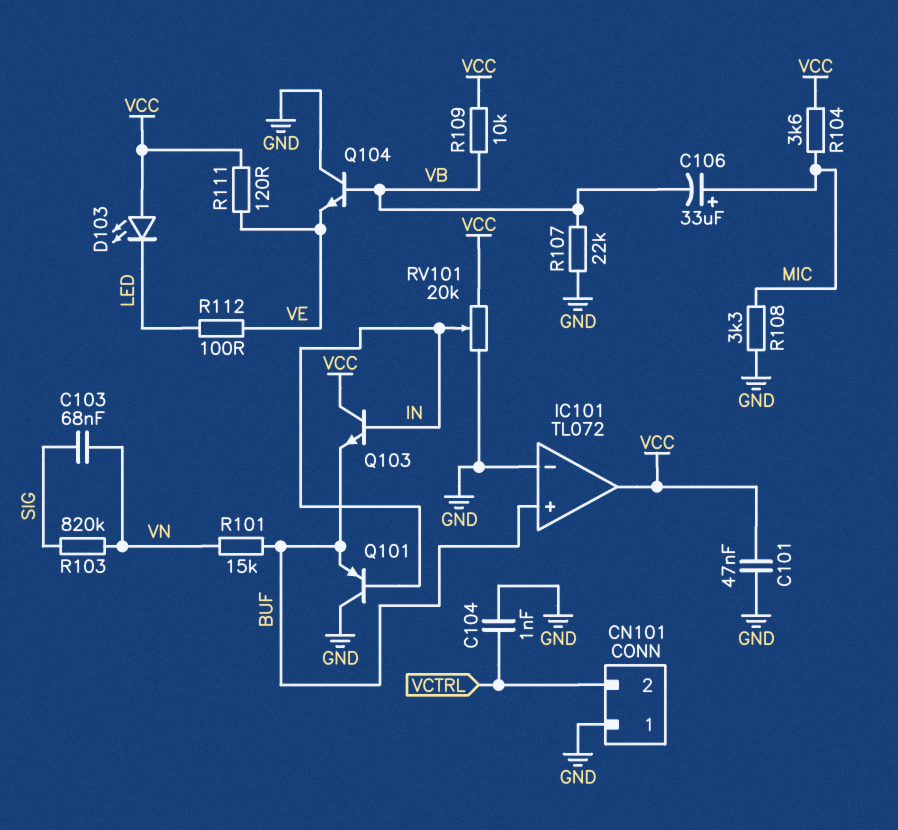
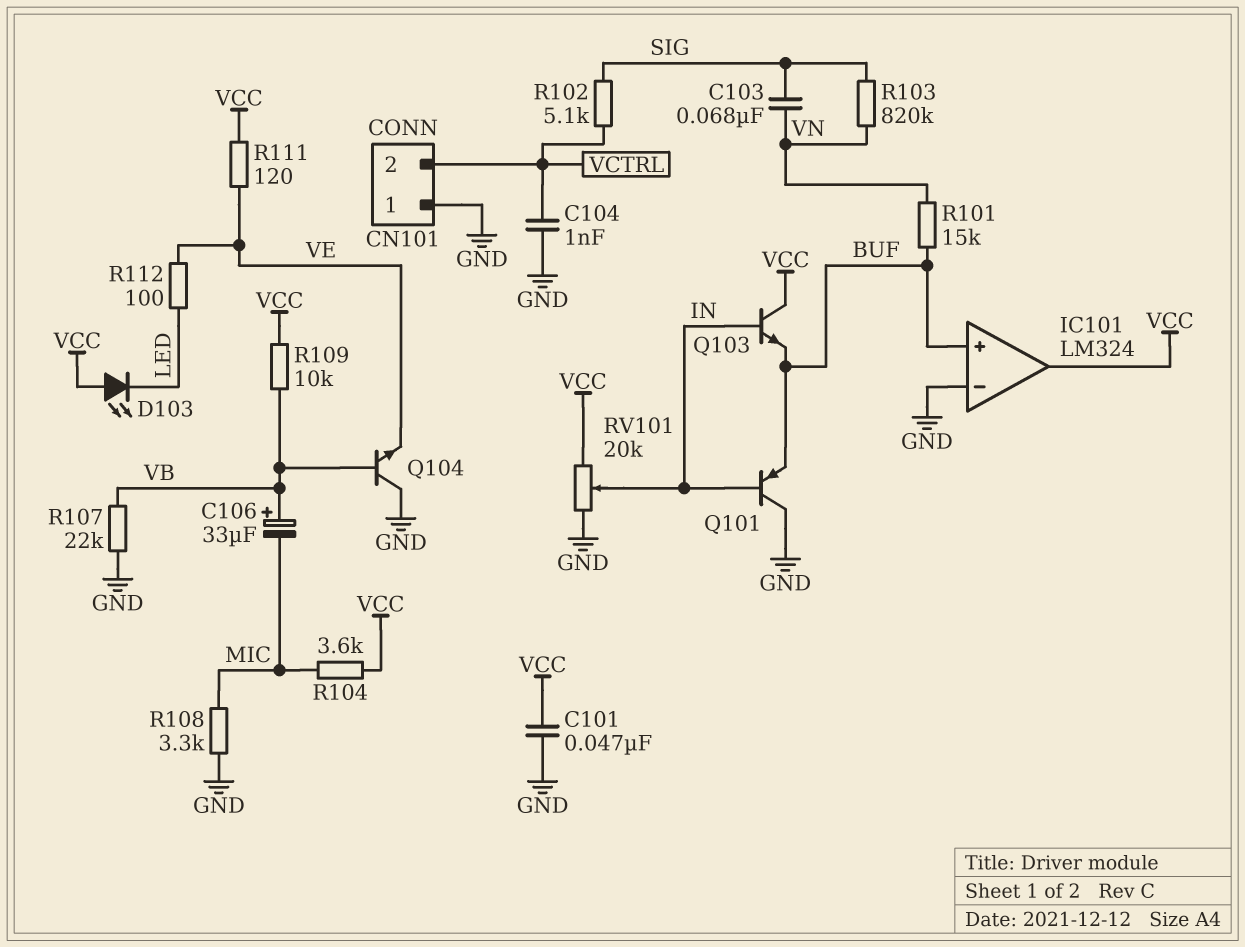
C106: 33uF (plus MIC, minus VB) -> 33uF (plus VB, minus MIC)
IC101: TL072 -> LM324
R102: none -> 5.1k (SIG, VCTRL)

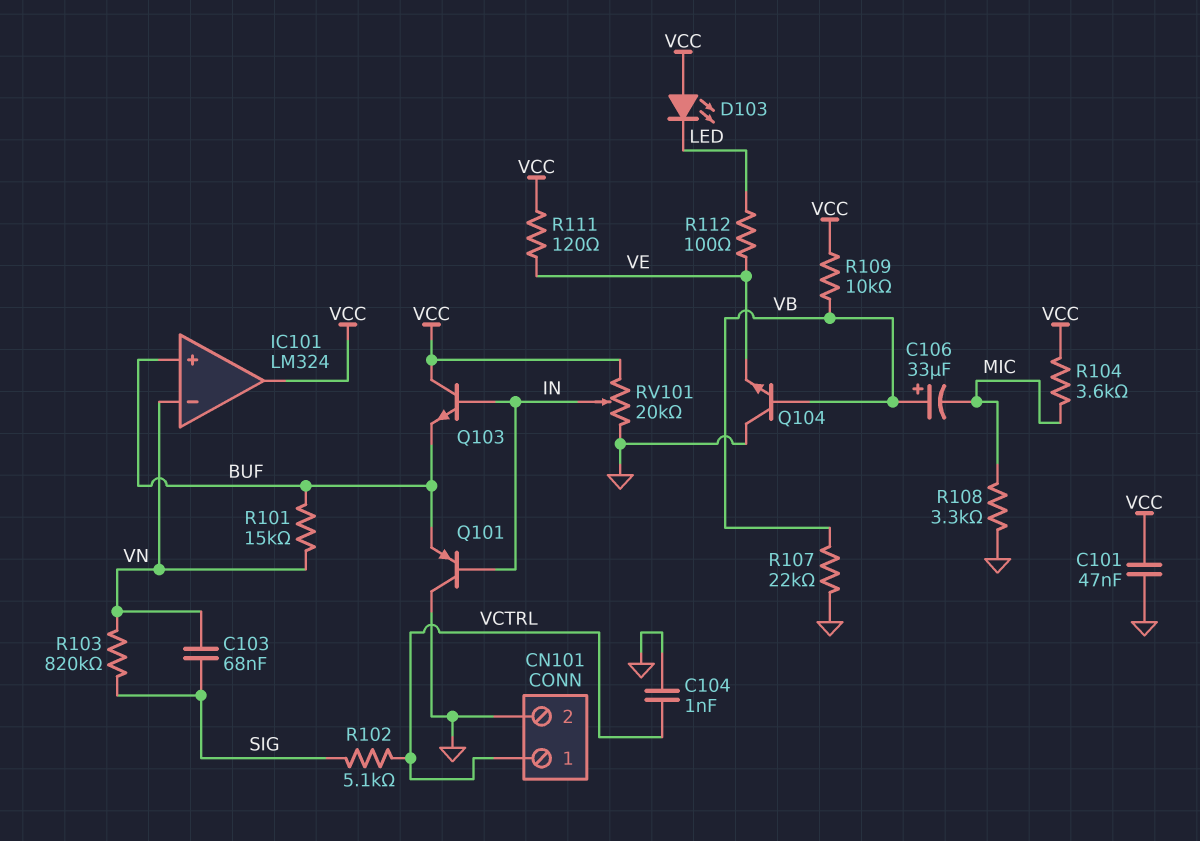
CN101 pin 1: GND -> VCTRL
CN101 pin 2: VCTRL -> GND
IC101 pin in-: GND -> VN

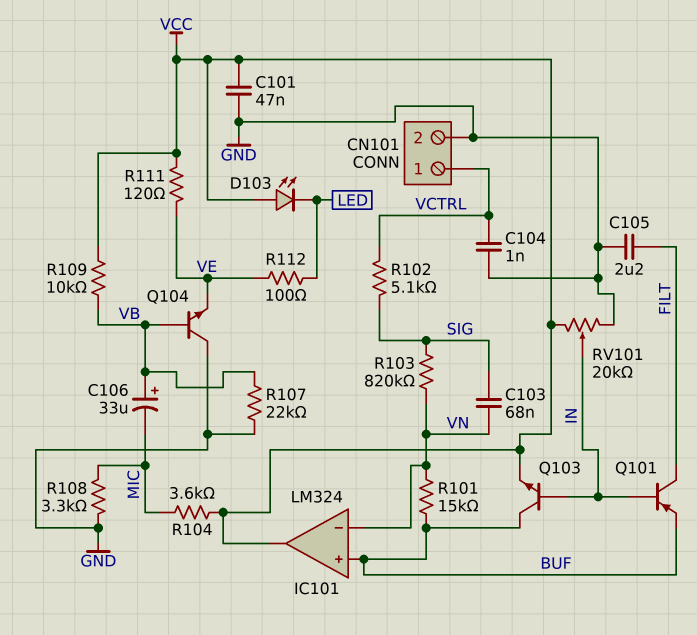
C105: none -> 2.2uF (FILT, GND)
Q101: PNP (B IN, C GND, E BUF) -> PNP (B IN, C FILT, E BUF)
Q103: NPN (B IN, C VCC, E BUF) -> NPN (B IN, C BUF, E VCC)

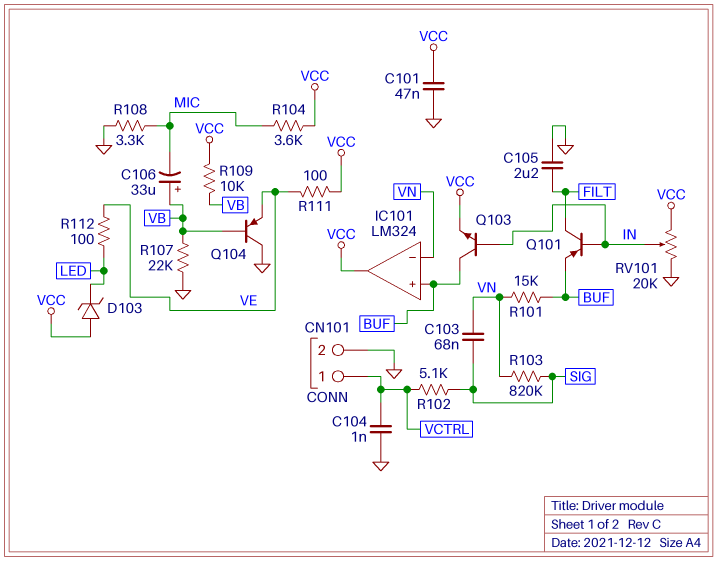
D103: LED (A VCC, K LED) -> zener (A VCC, K LED)
Q104: NPN (B VB, C GND, E VE) -> PNP (B VB, C GND, E VE)
R111: 120 (VCC, VE) -> 100 (VCC, VE)

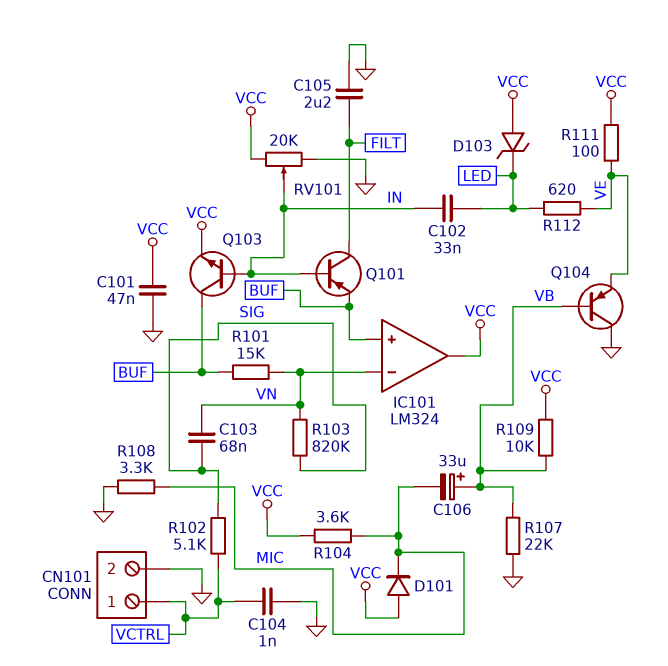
C102: none -> 33nF (IN, LED)
D101: none -> diode (A VCC, K MIC)
R112: 100 (LED, VE) -> 620 (LED, VE)

